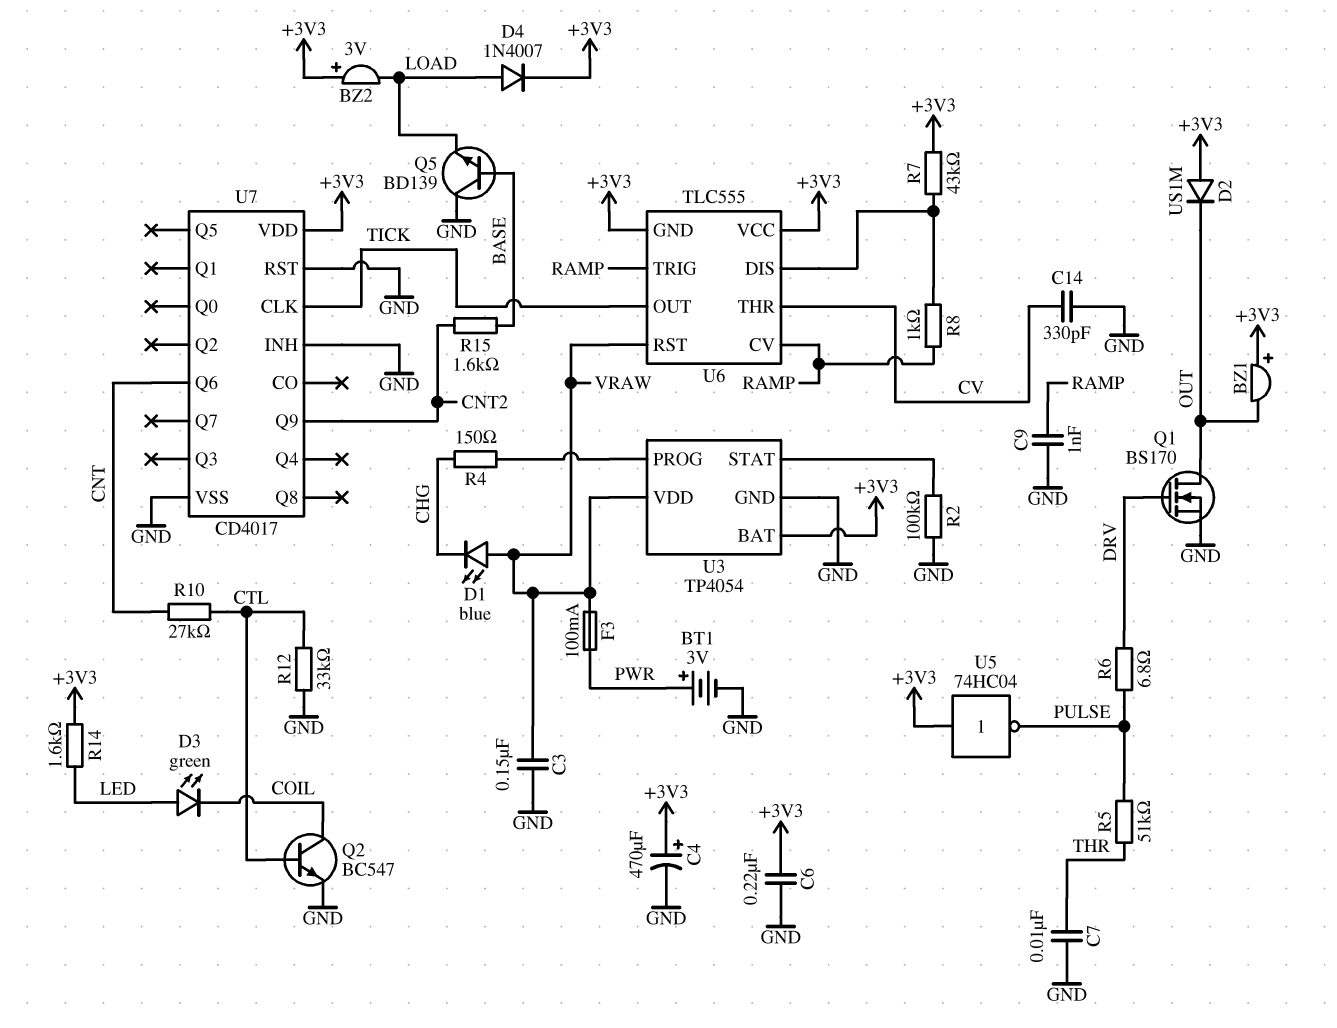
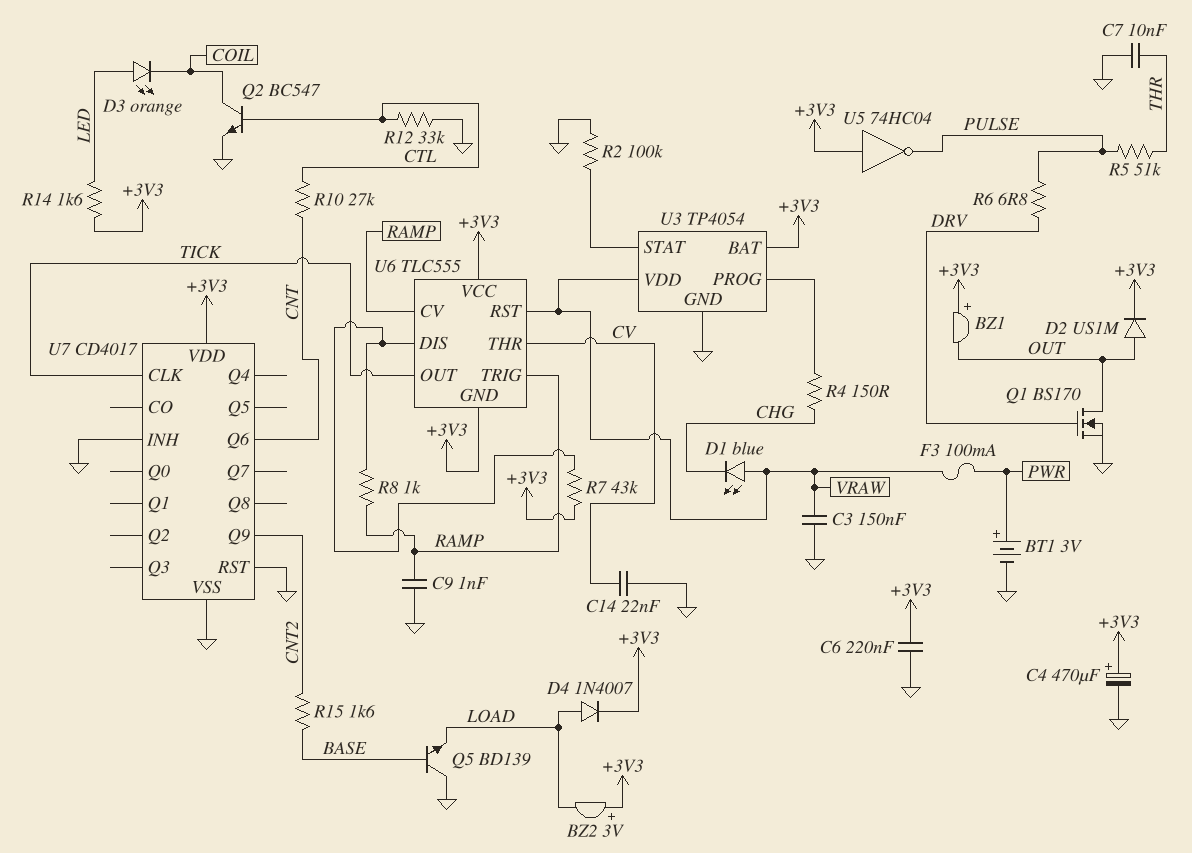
C14: 330pF (CV, GND) -> 22nF (CV, GND)
D2: diode US1M (A +3V3, K OUT) -> diode US1M (A OUT, K +3V3)
D3: LED green (A LED, K COIL) -> LED orange (A LED, K COIL)

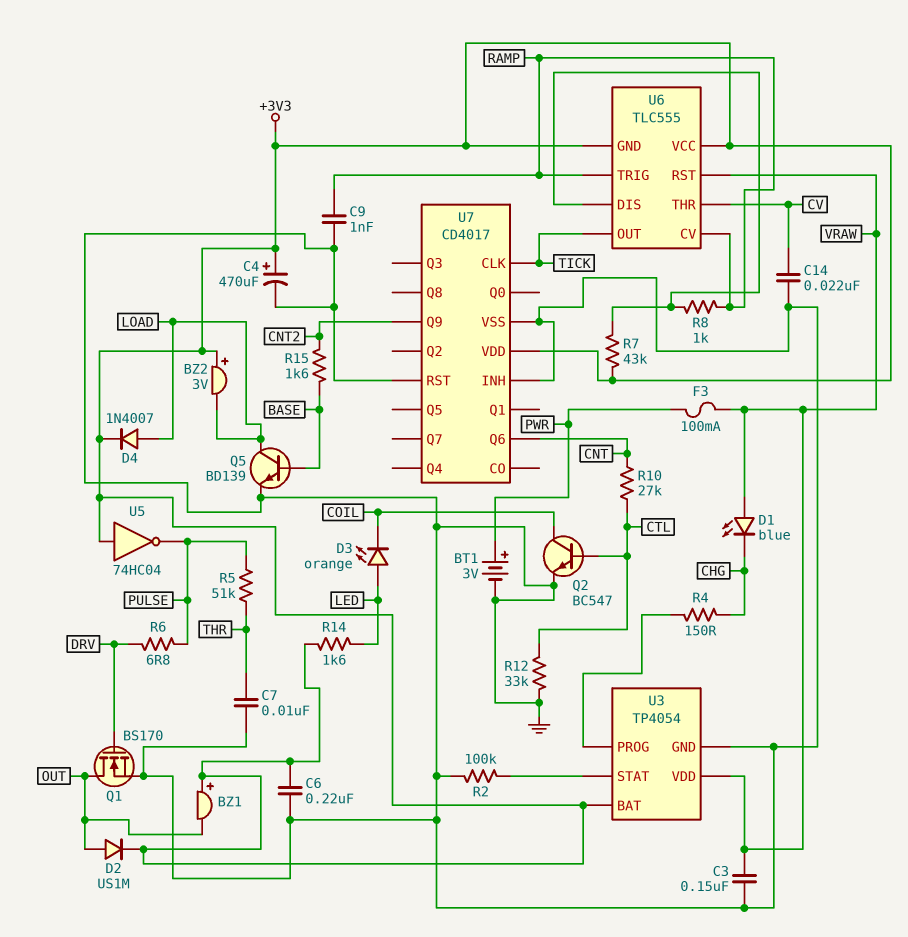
Q5: NPN BD139 (B BASE, C GND, E LOAD) -> NPN BD139 (B BASE, C LOAD, E GND)

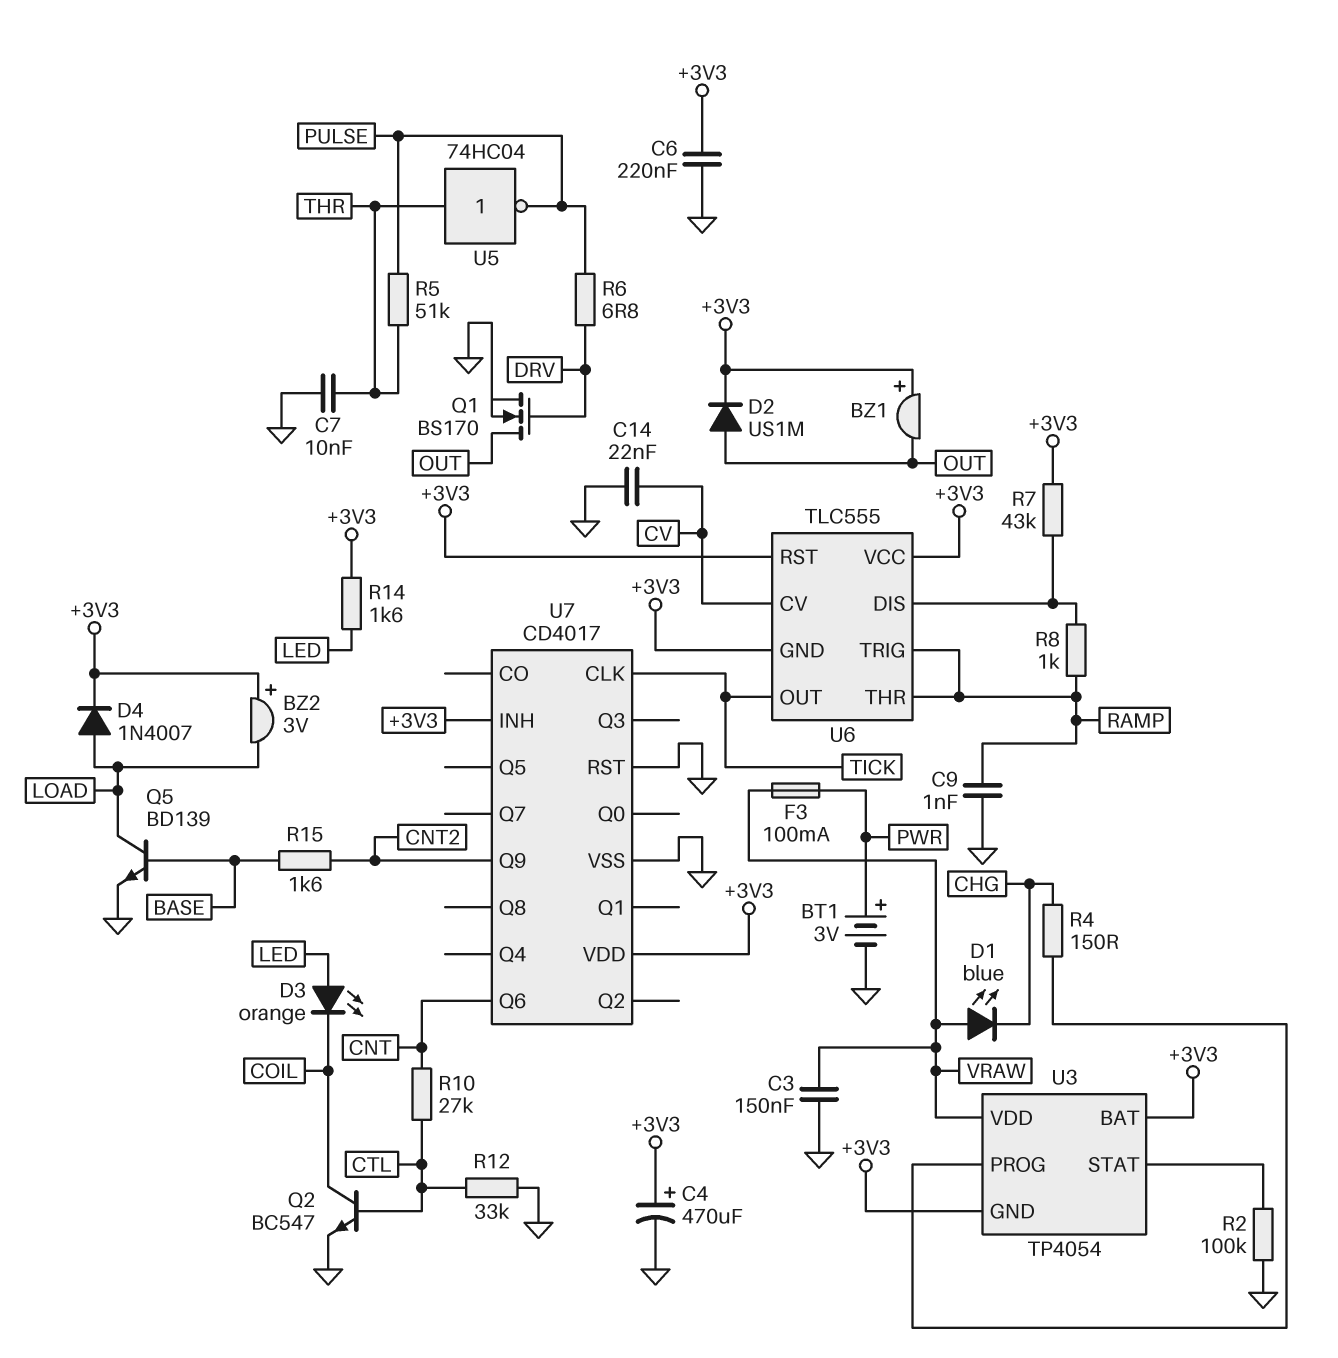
U3 pin GND: GND -> +3V3
U5: NOT 74HC04 (in +3V3, out PULSE) -> NOT 74HC04 (in THR, out PULSE)
U6 pin CV: RAMP -> CV
U6 pin RST: VRAW -> +3V3
U6 pin THR: CV -> RAMP
U7 pin INH: GND -> +3V3

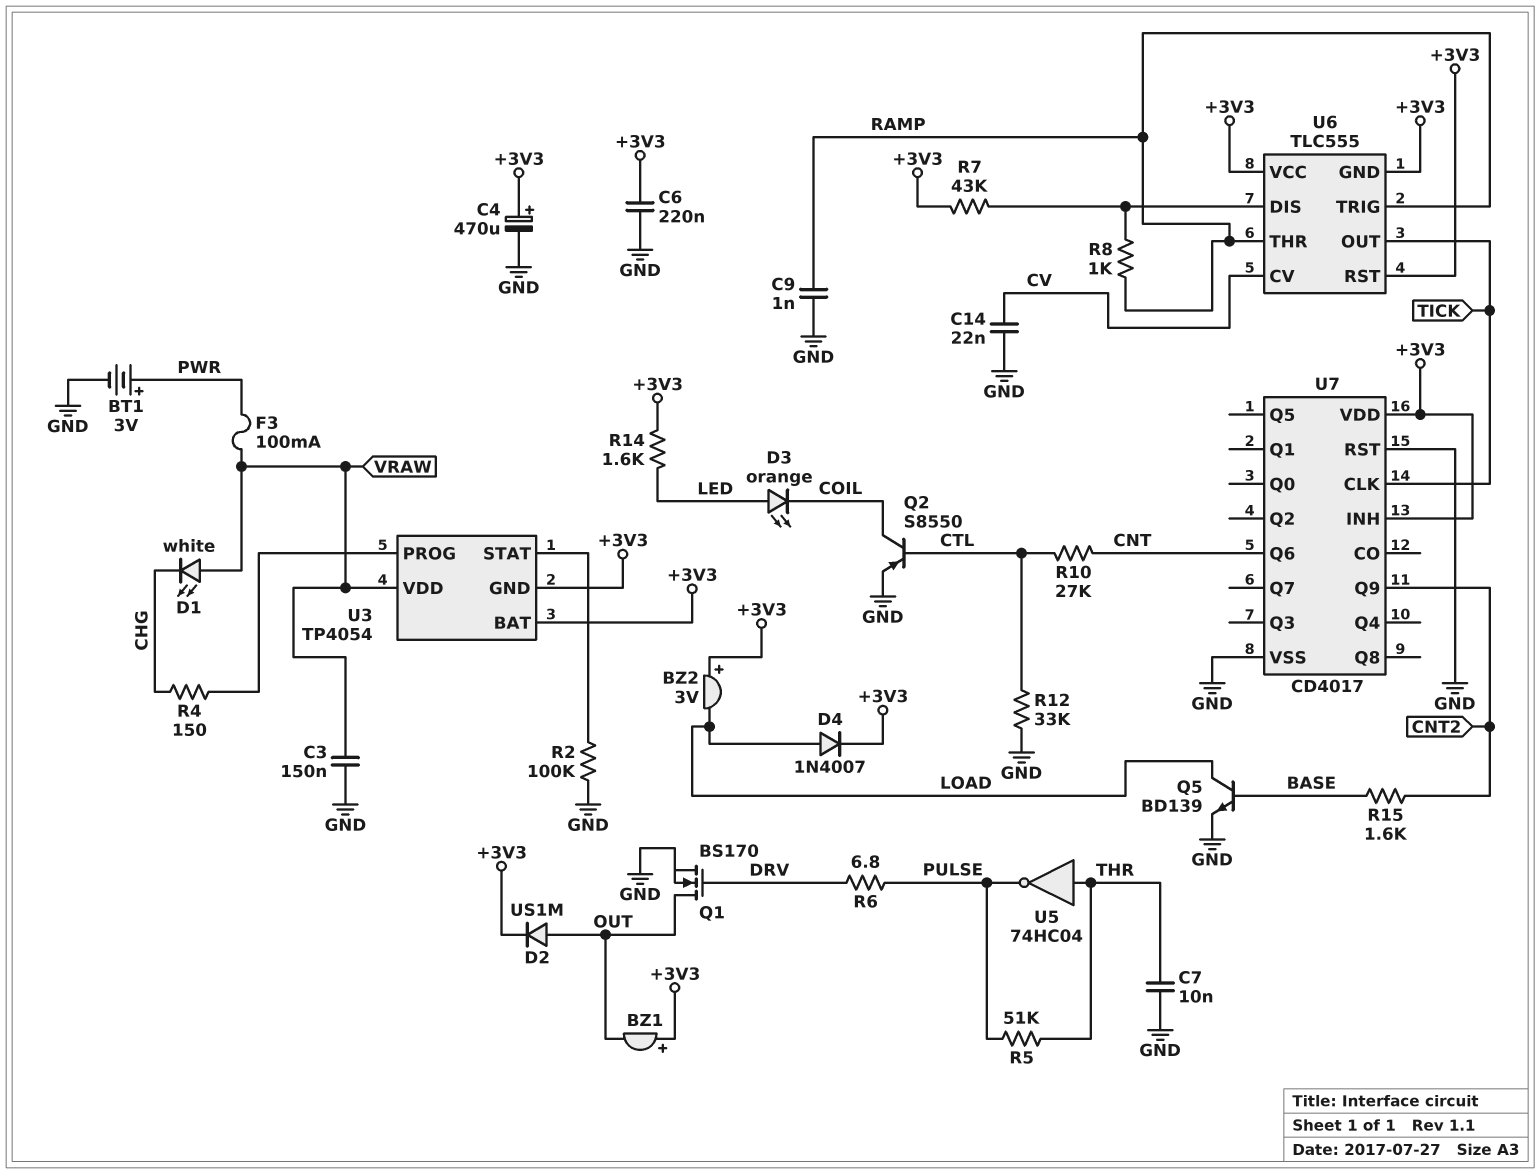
D1: LED blue (A VRAW, K CHG) -> LED white (A VRAW, K CHG)
Q2: NPN BC547 (B CTL, C COIL, E GND) -> PNP S8550 (B CTL, C COIL, E GND)

